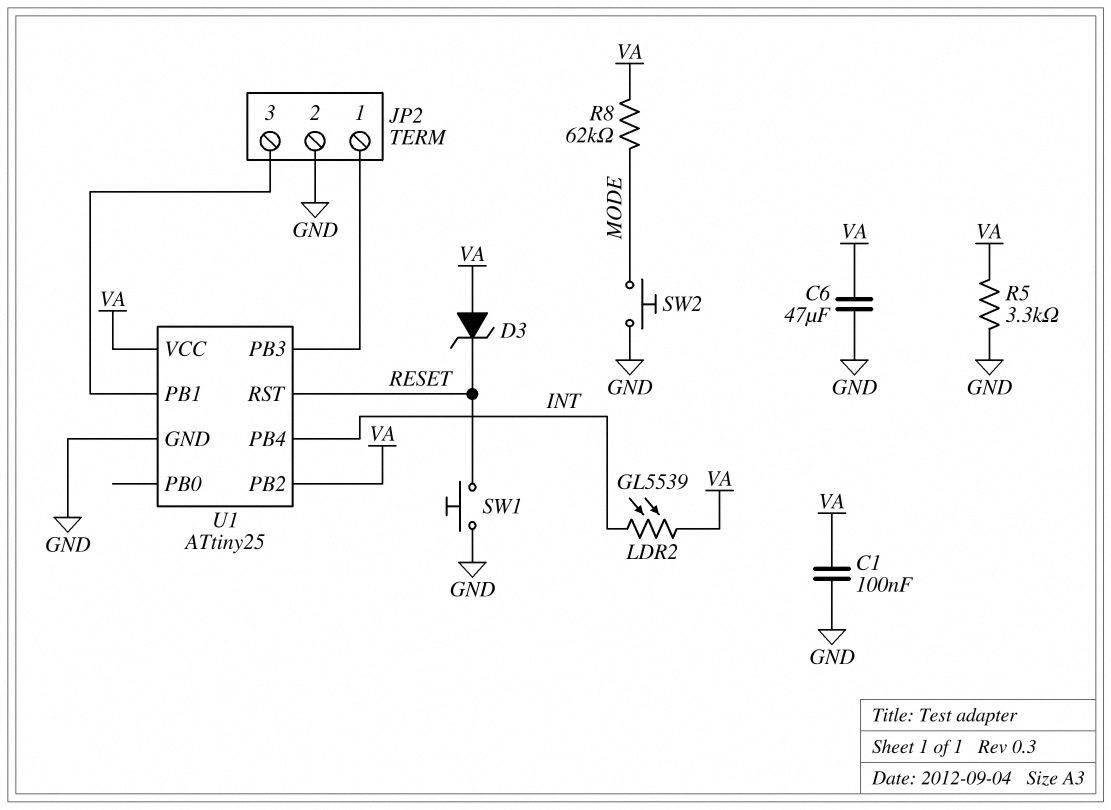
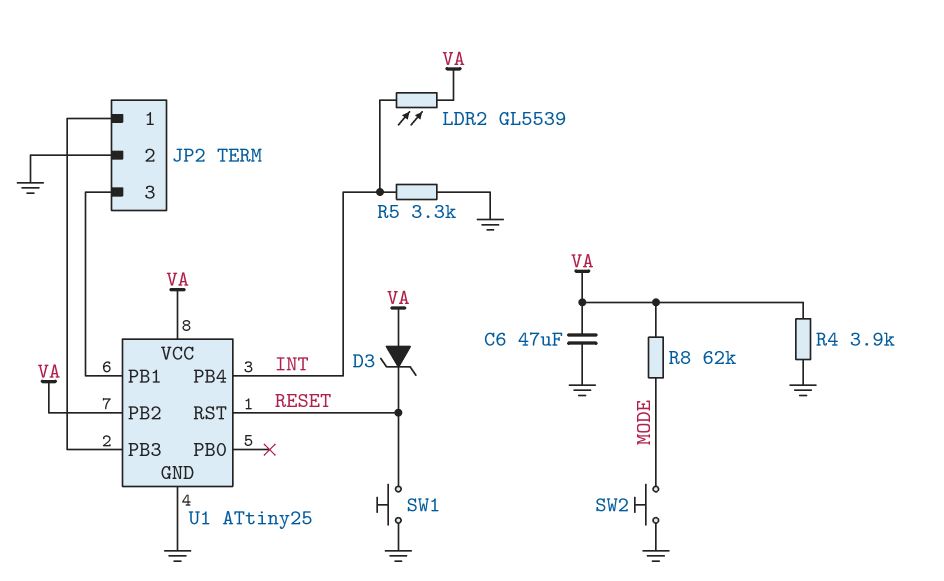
C1: 100nF (GND, VA) -> none
R4: none -> 3.9k (GND, VA)
R5: 3.3k (GND, VA) -> 3.3k (GND, INT)

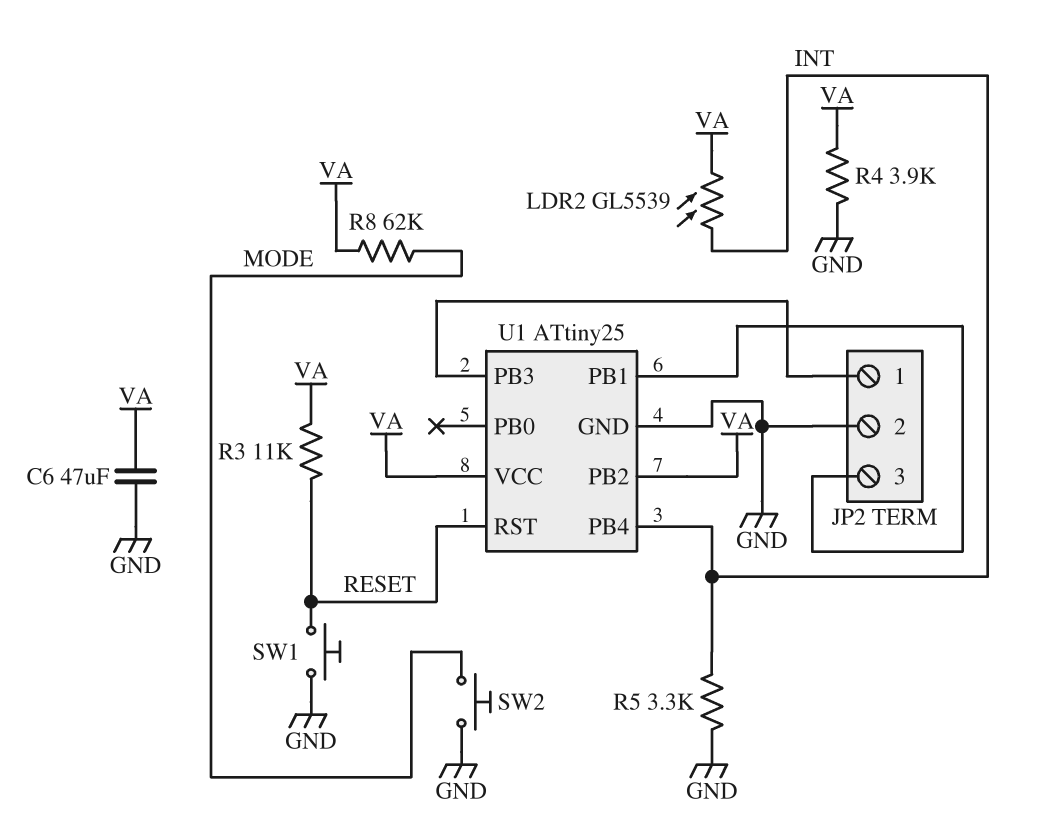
D3: zener (A VA, K RESET) -> none
R3: none -> 11k (RESET, VA)

